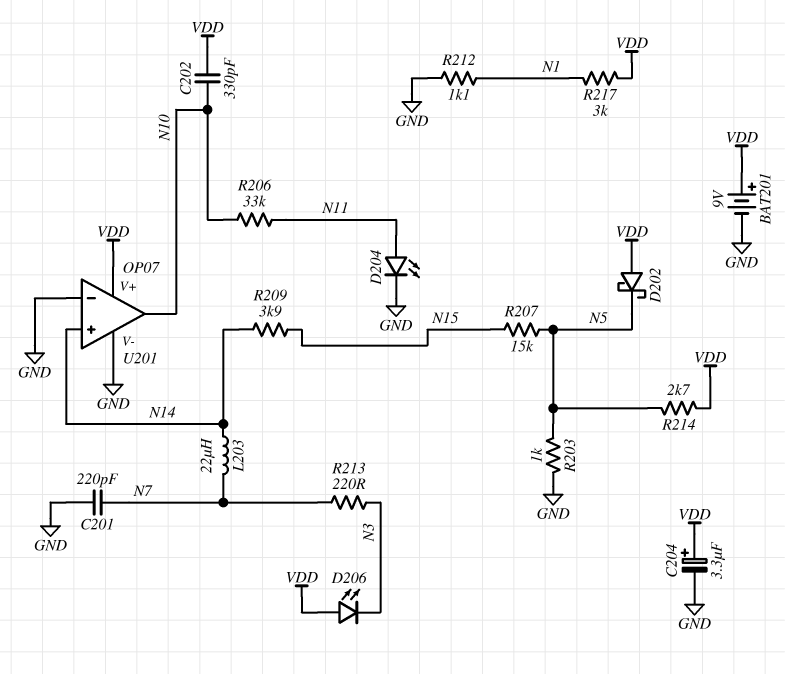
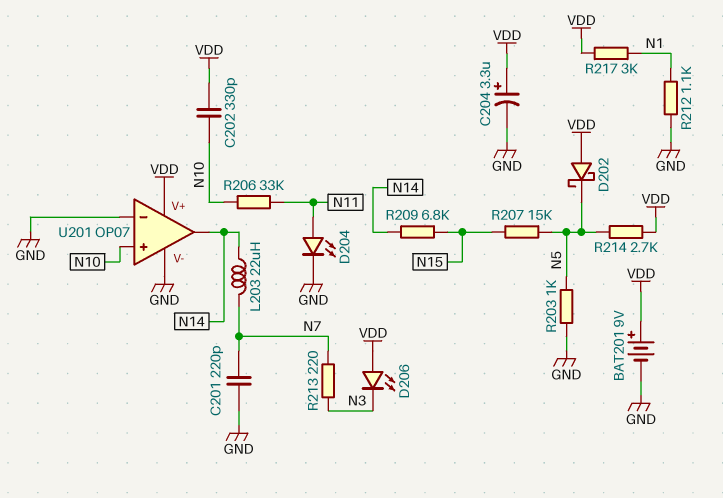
R209: 3.9k (N14, N15) -> 6.8k (N14, N15)
U201 pin in+: N14 -> N10
U201 pin out: N10 -> N14

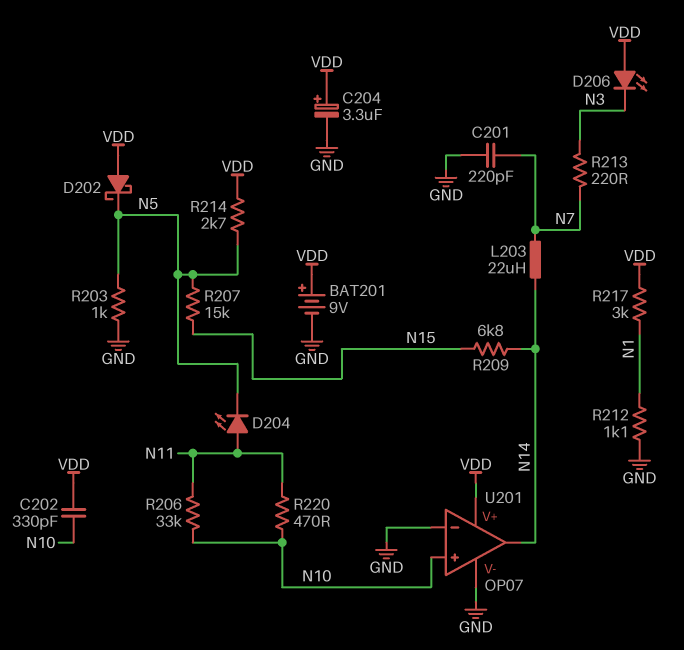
D204: LED (A N11, K GND) -> LED (A N11, K N5)
R220: none -> 470 (N10, N11)

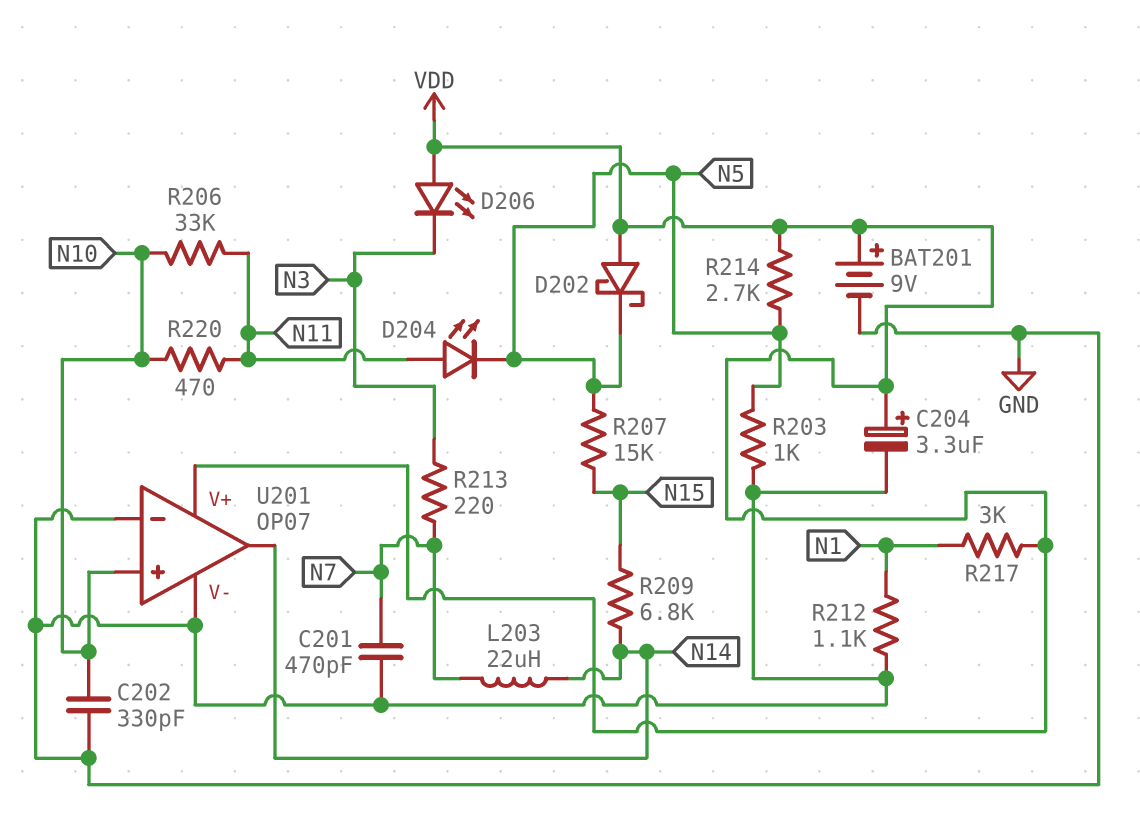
C201: 220pF (GND, N7) -> 470pF (GND, N7)
C202: 330pF (N10, VDD) -> 330pF (GND, N10)

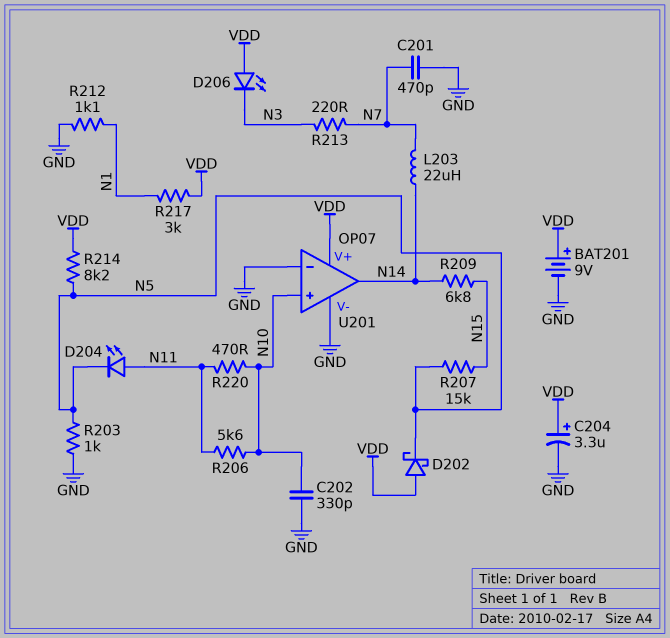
R206: 33k (N10, N11) -> 5.6k (N10, N11)
R214: 2.7k (N5, VDD) -> 8.2k (N5, VDD)

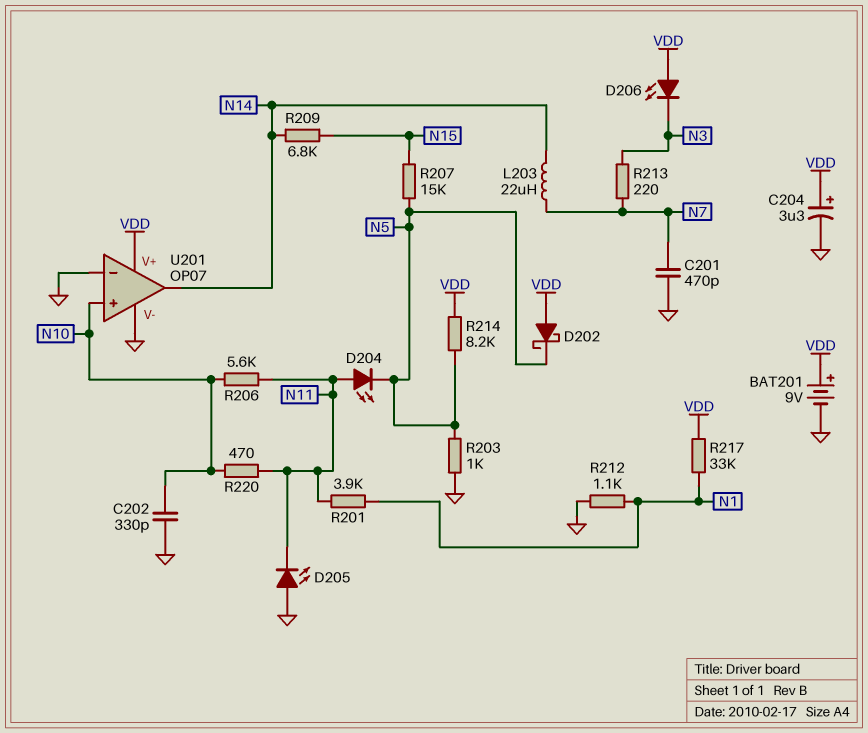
D205: none -> LED (A GND, K N11)
R201: none -> 3.9k (N1, N11)
R217: 3k (N1, VDD) -> 33k (N1, VDD)

